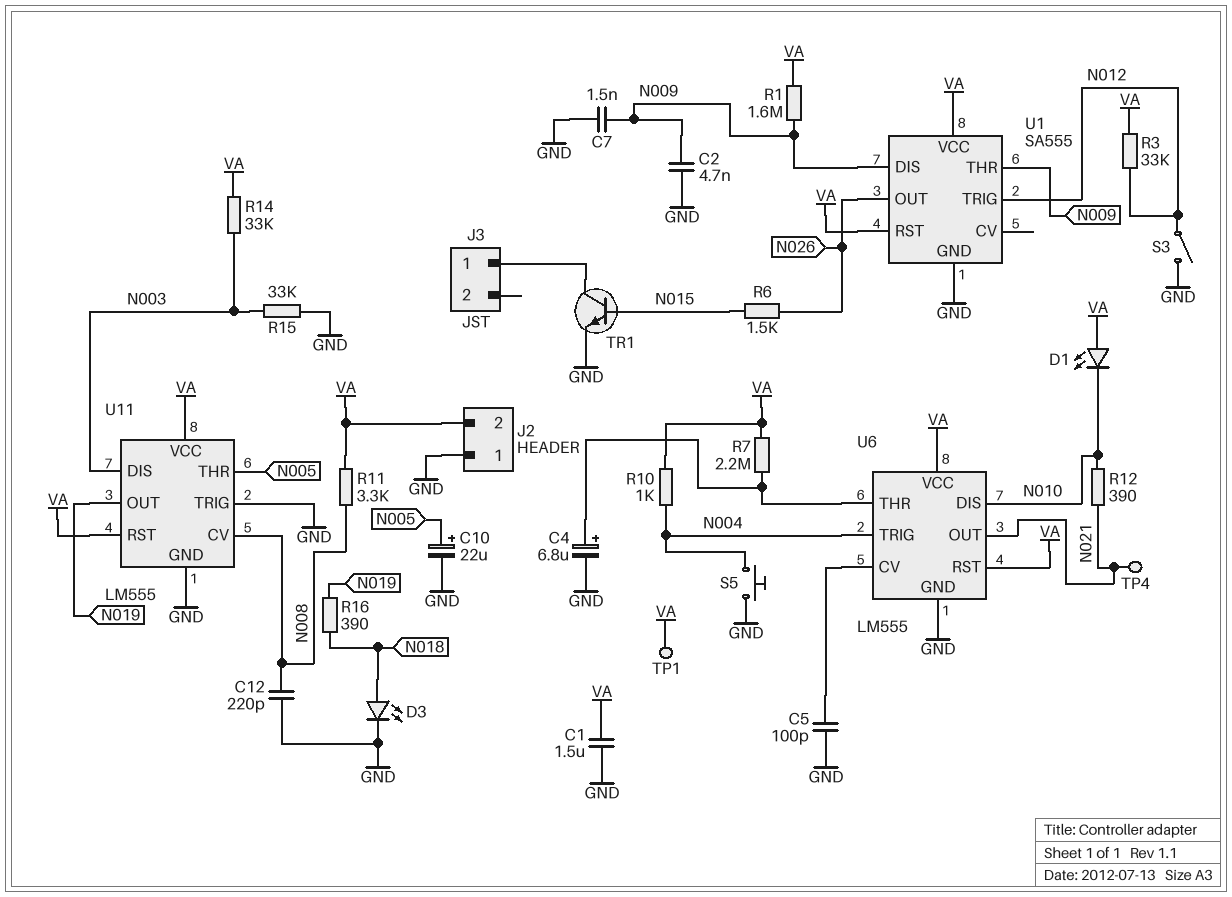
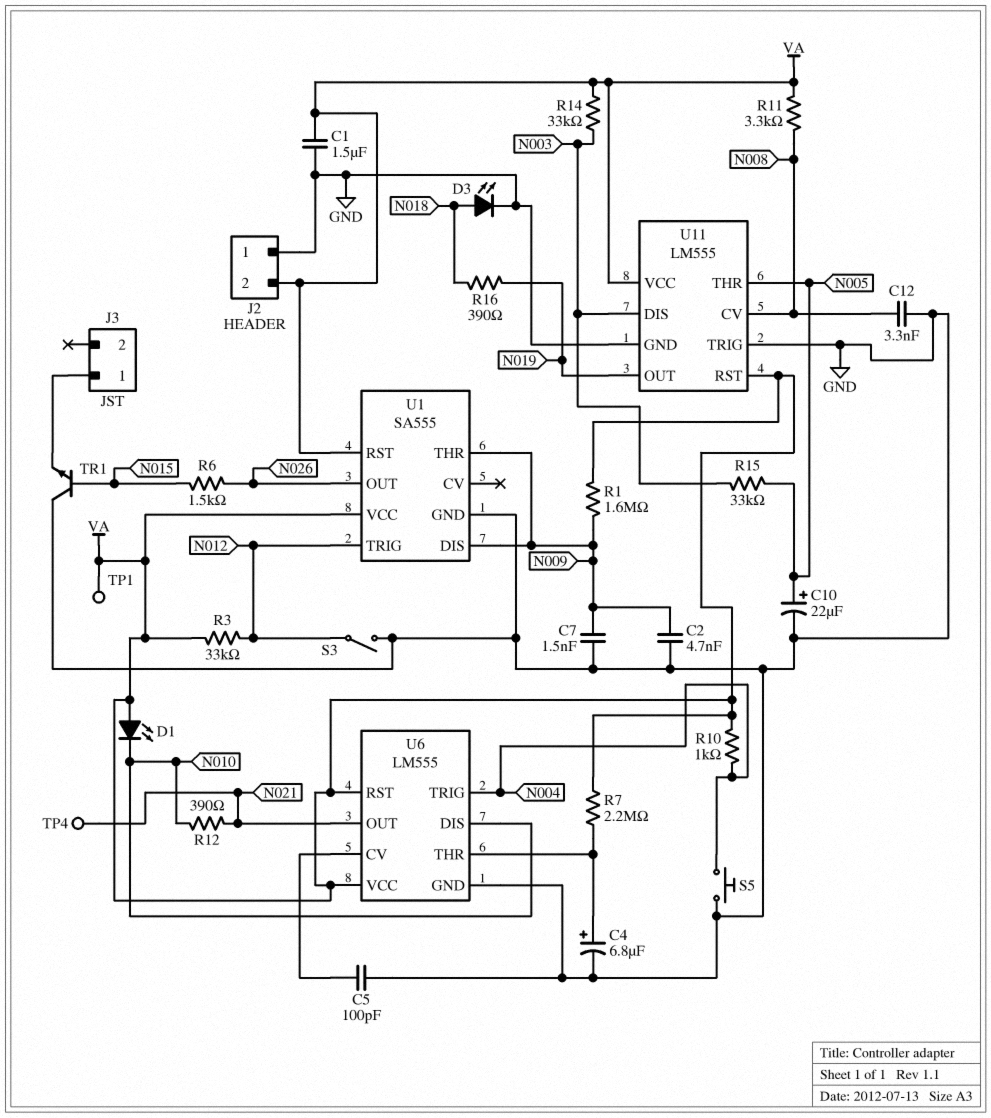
C12: 220pF (GND, N008) -> 3.3nF (GND, N008)
R15: 33k (GND, N003) -> 33k (N003, N005)
TR1: NPN (B N015, C J3/1, E GND) -> NPN (B N015, C GND, E J3/1)

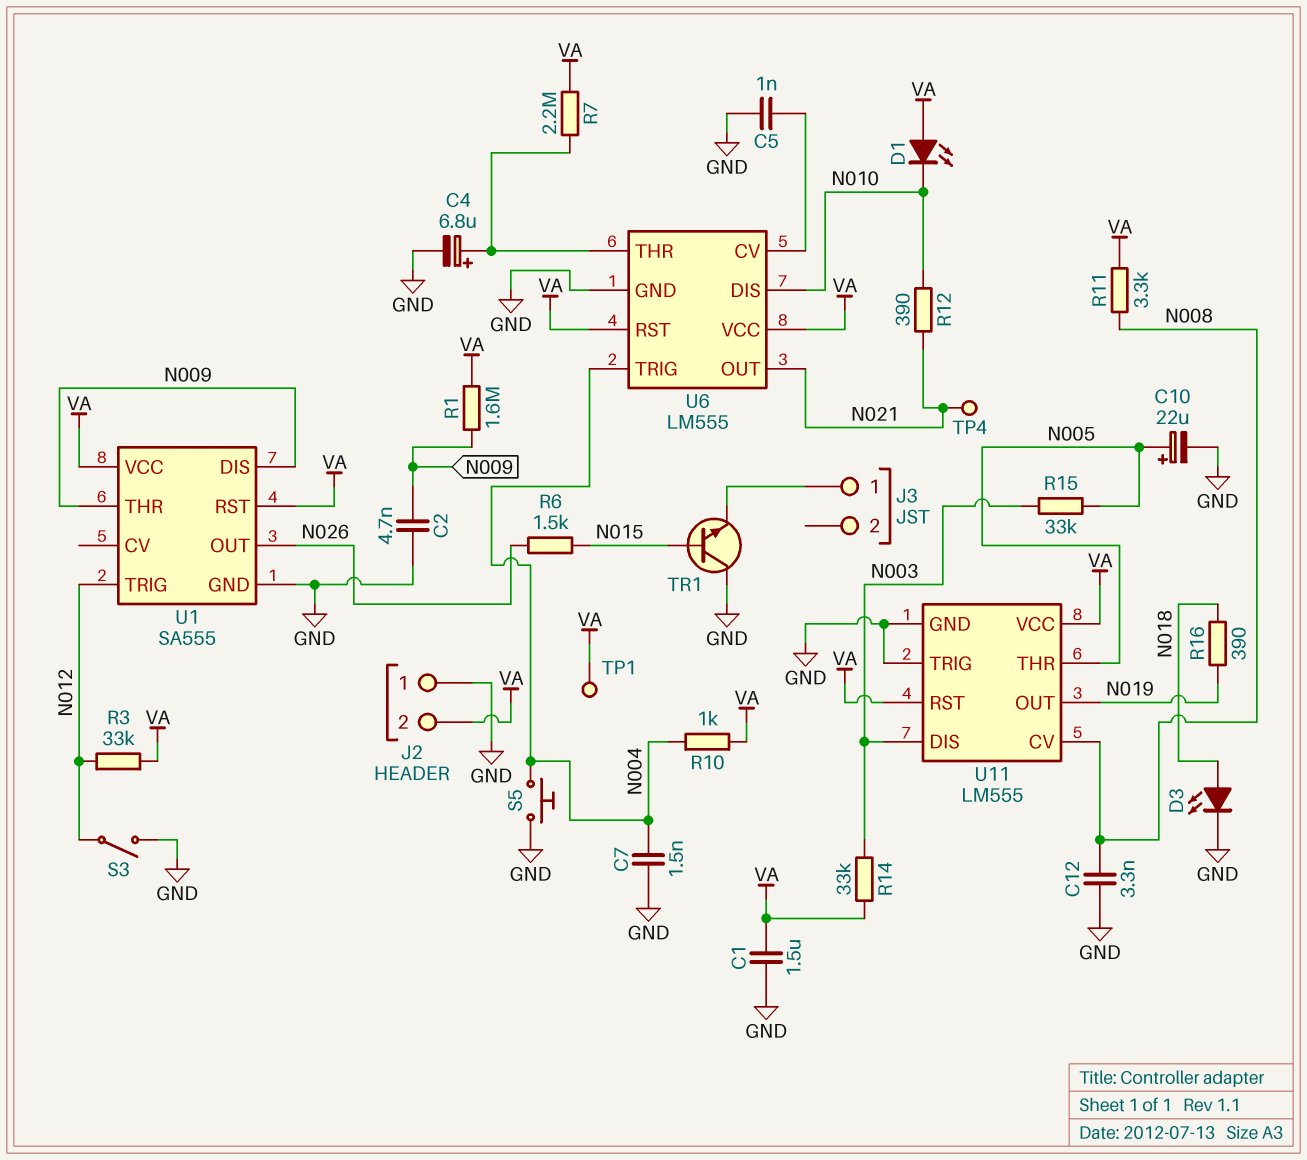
C5: 100pF (GND, U6/CV) -> 1nF (GND, U6/CV)
C7: 1.5nF (GND, N009) -> 1.5nF (GND, N004)

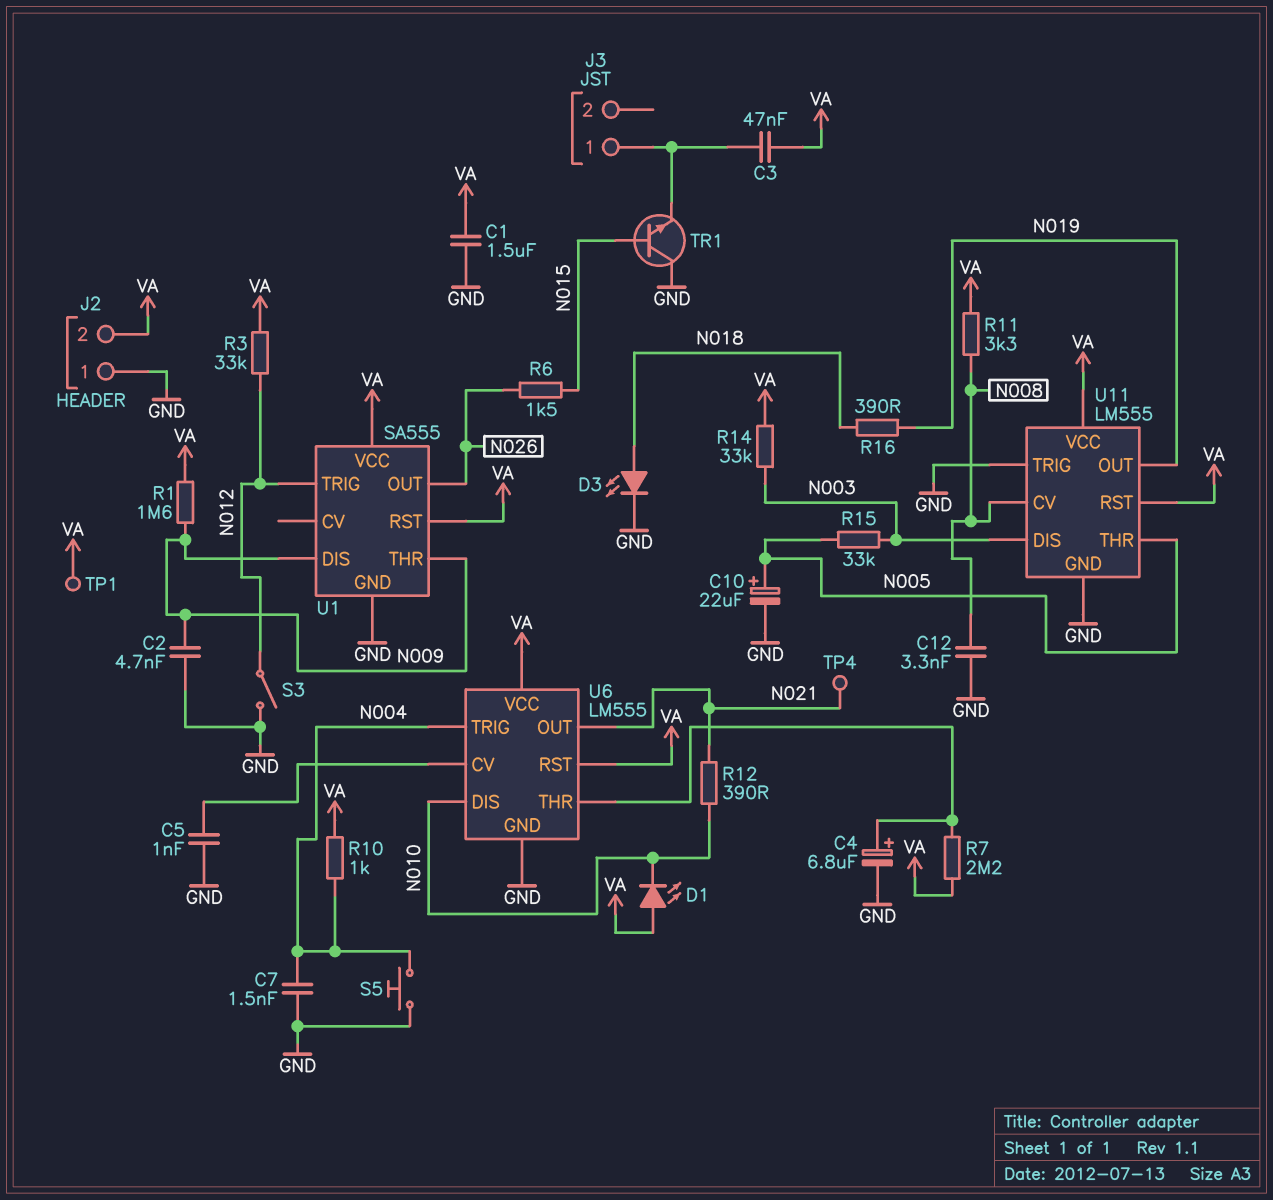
C3: none -> 47nF (J3/1, VA)

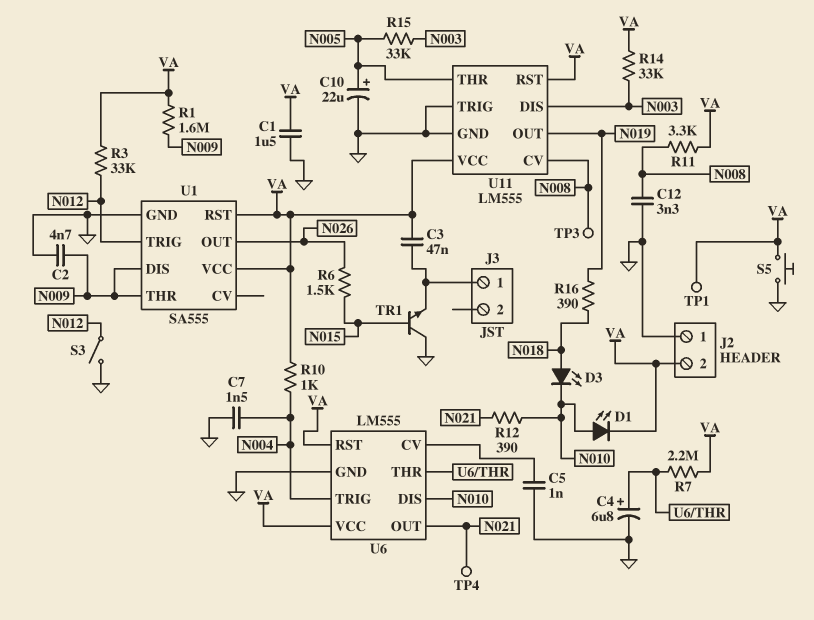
D1: LED (A VA, K N010) -> LED (A N010, K VA)
D3: LED (A N018, K GND) -> LED (A N018, K N010)
S5: button (GND, N004) -> button (GND, VA)
TP3: none -> test point (N008)

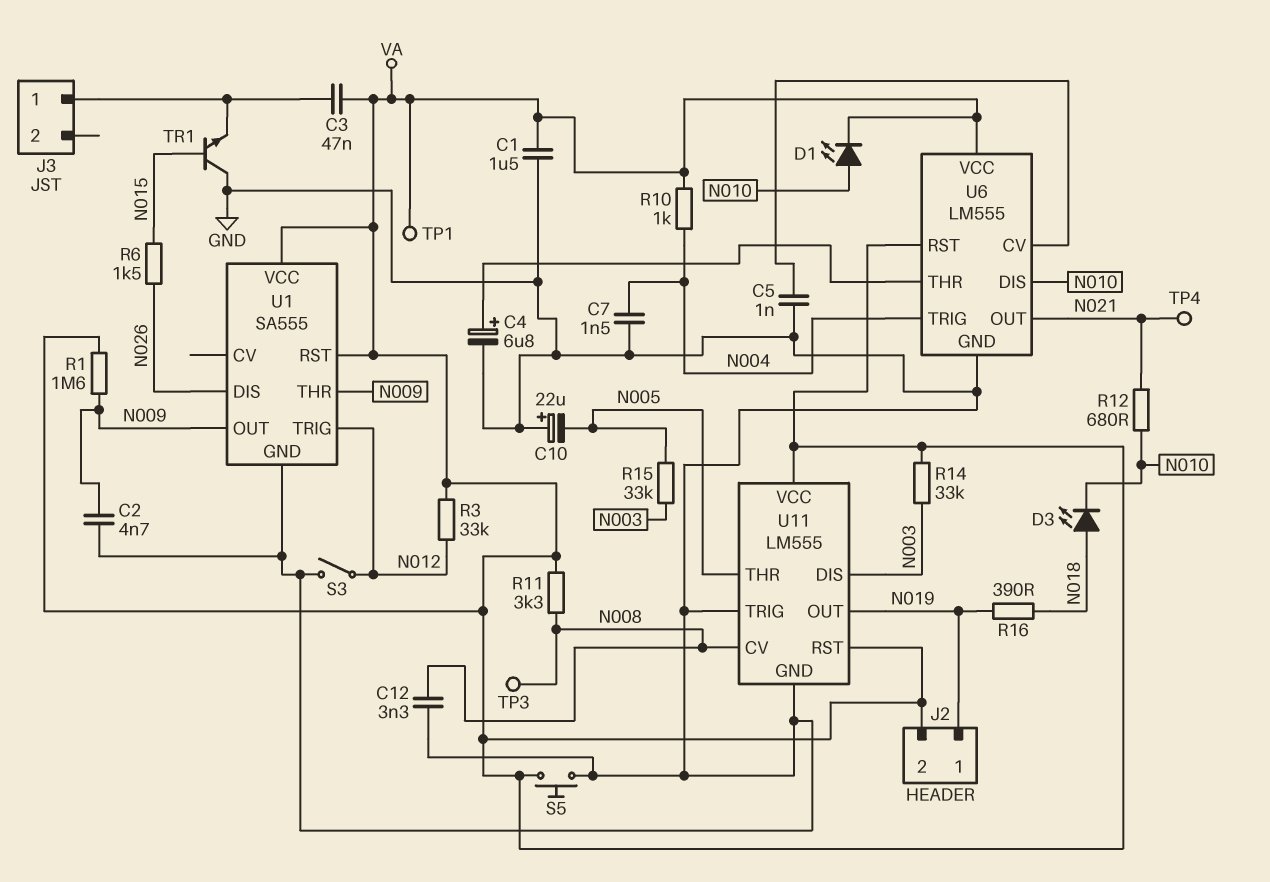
C10: 22uF (plus N005, minus GND) -> 22uF (plus GND, minus N005)
J2 pin 1: GND -> N019
R7: 2.2M (U6/THR, VA) -> none
R12: 390 (N010, N021) -> 680 (N010, N021)
U1 pin DIS: N009 -> N026
U1 pin OUT: N026 -> N009

